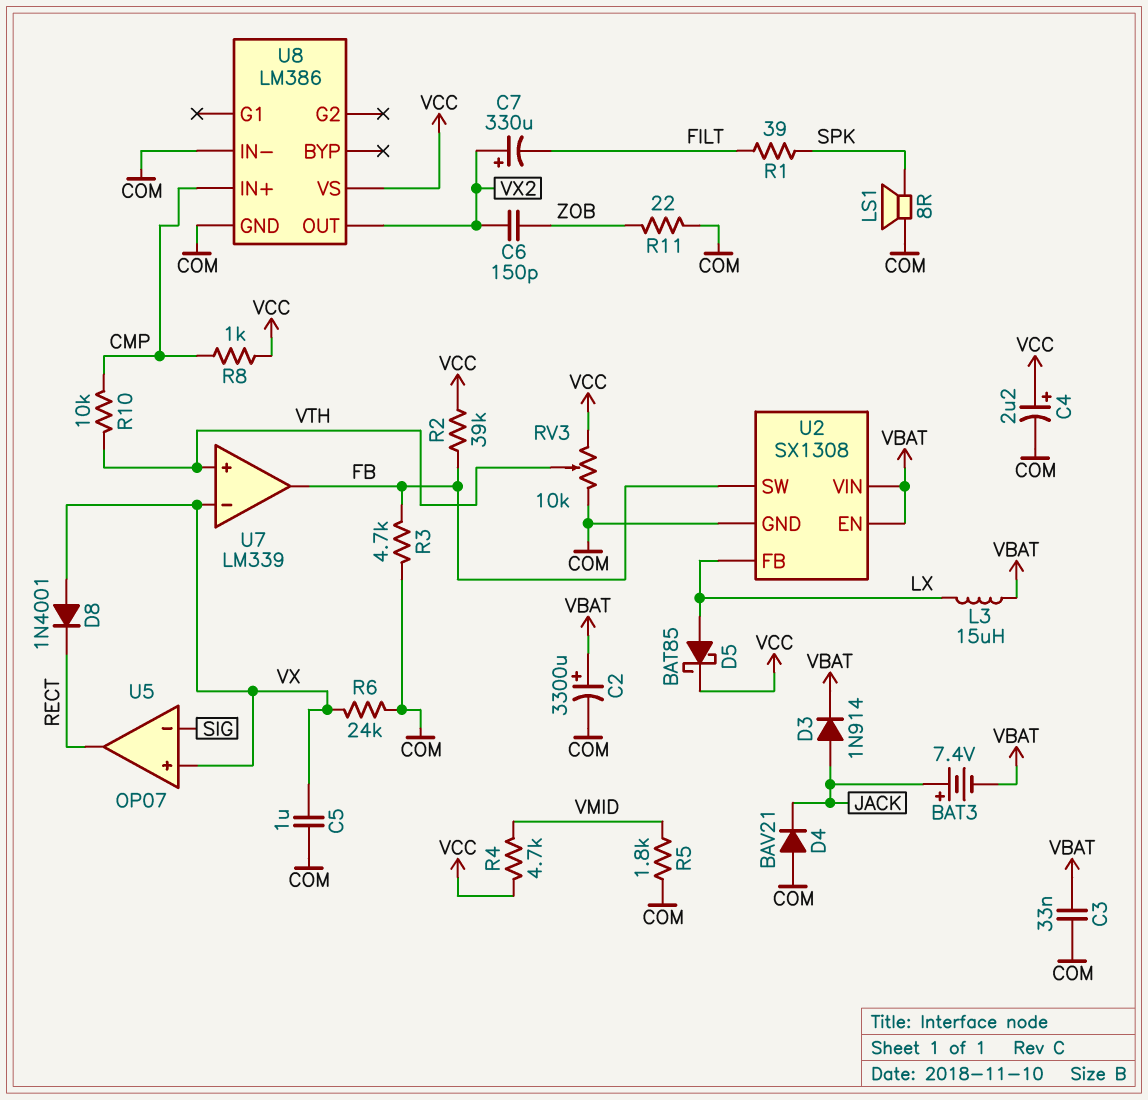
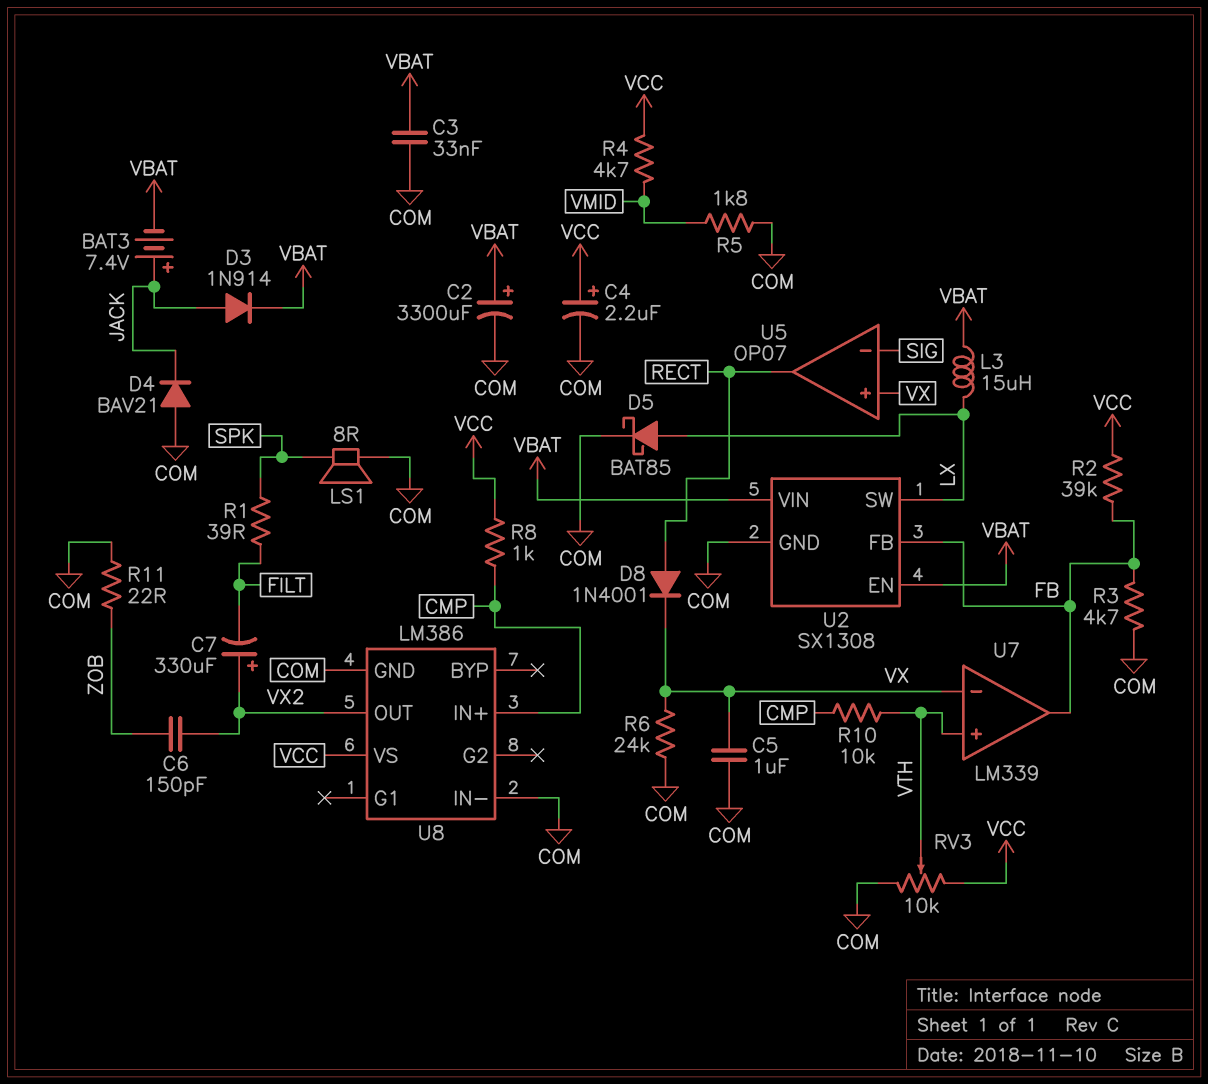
D5: schottky BAT85 (A LX, K VCC) -> schottky BAT85 (A LX, K COM)
D8: diode 1N4001 (A VX, K RECT) -> diode 1N4001 (A RECT, K VX)
U2 pin FB: LX -> FB
U2 pin SW: FB -> LX

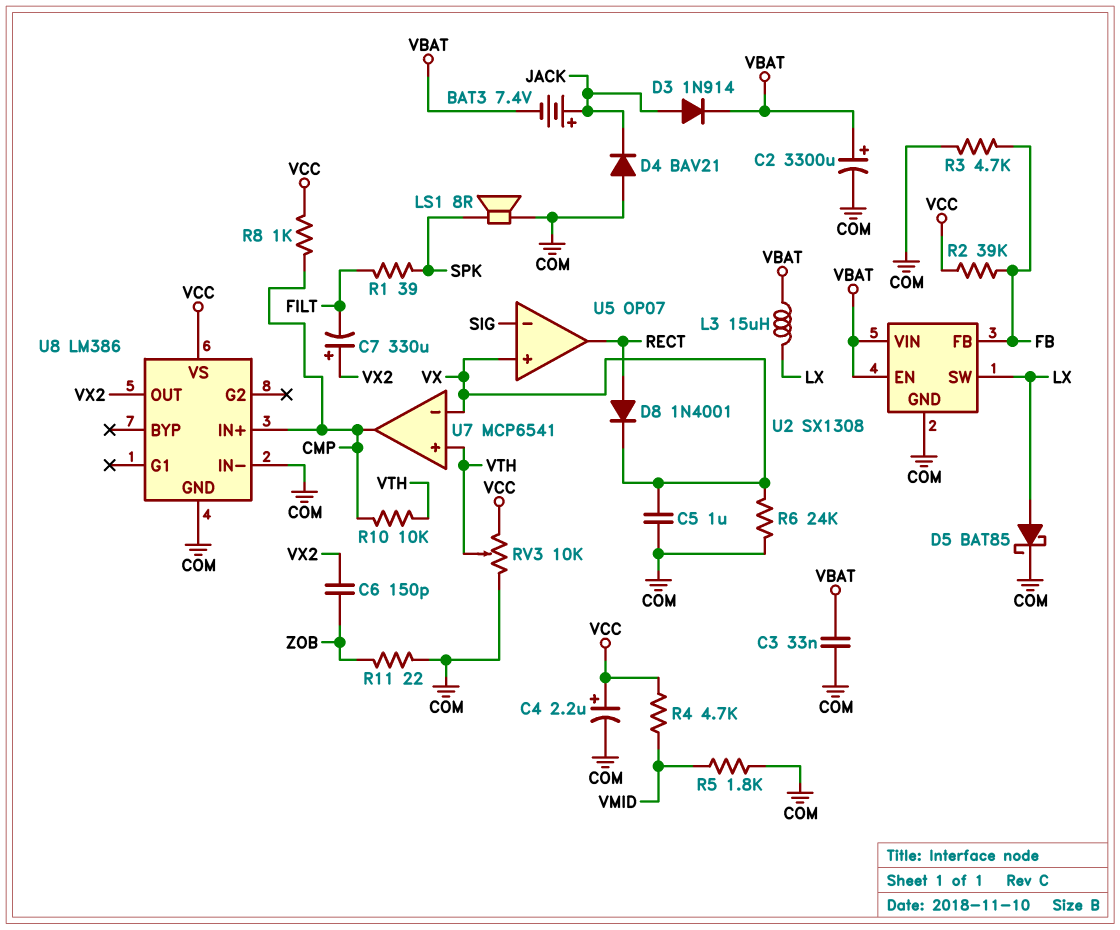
U7: LM339 -> MCP6541
U7 pin out: FB -> CMP

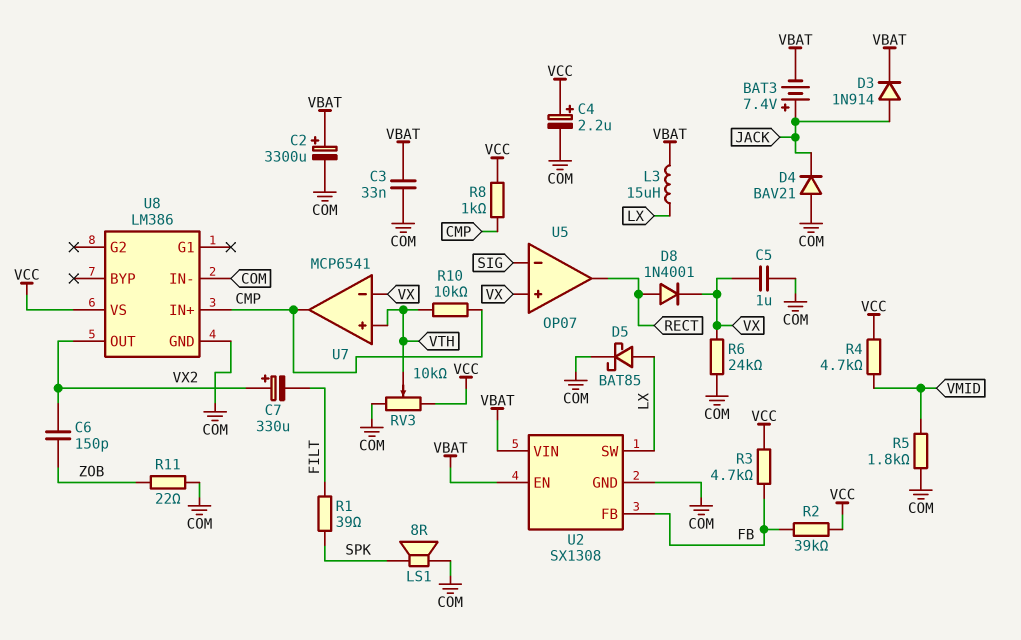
R3: 4.7k (COM, FB) -> 4.7k (FB, VCC)

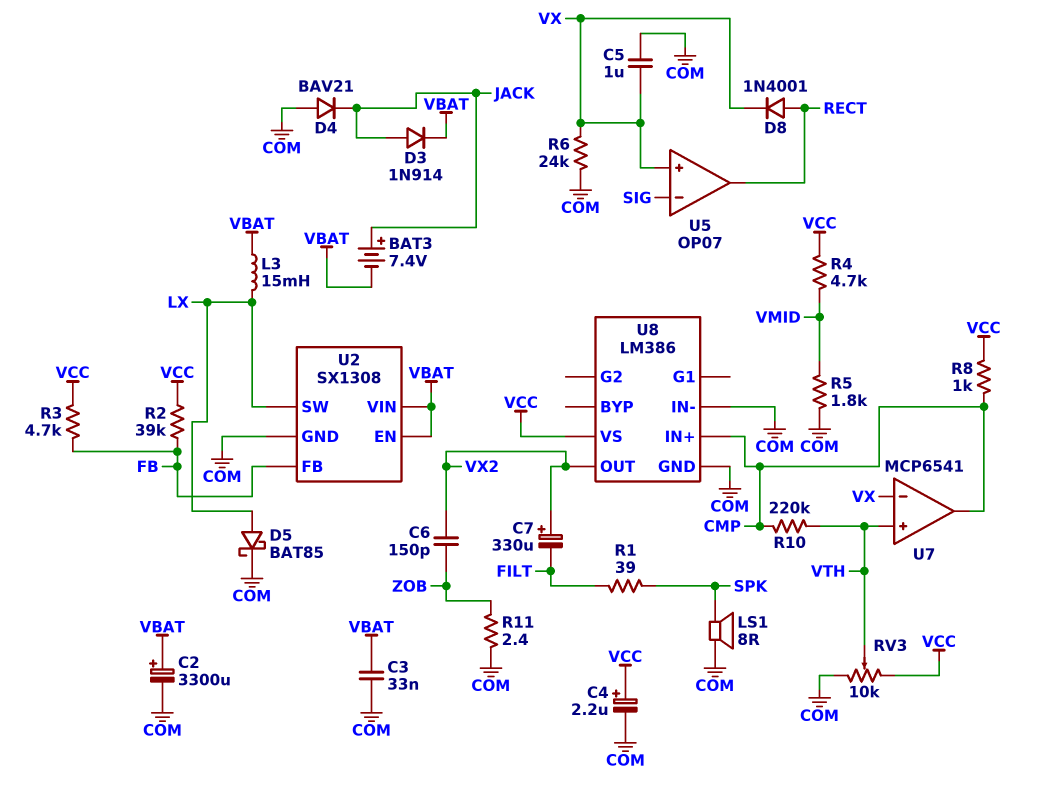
L3: 15uH (LX, VBAT) -> 15mH (LX, VBAT)
R10: 10k (CMP, VTH) -> 220k (CMP, VTH)
R11: 22 (COM, ZOB) -> 2.4 (COM, ZOB)

